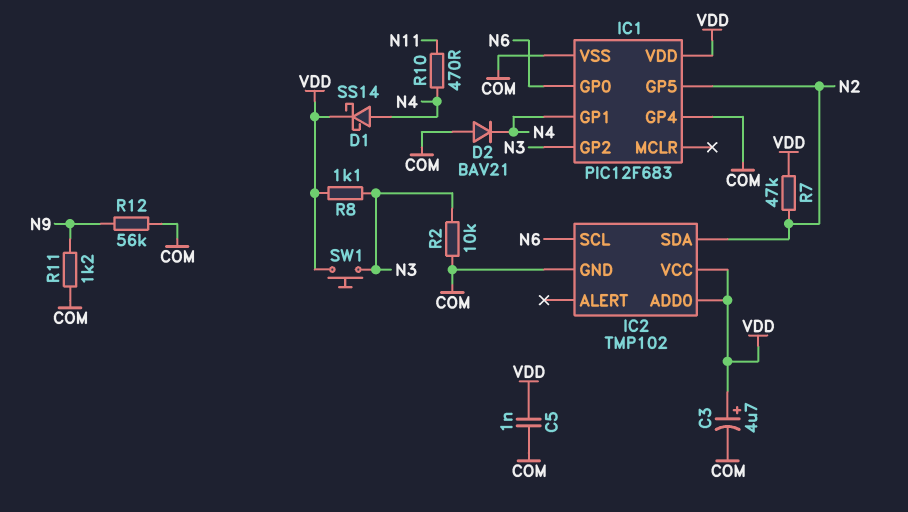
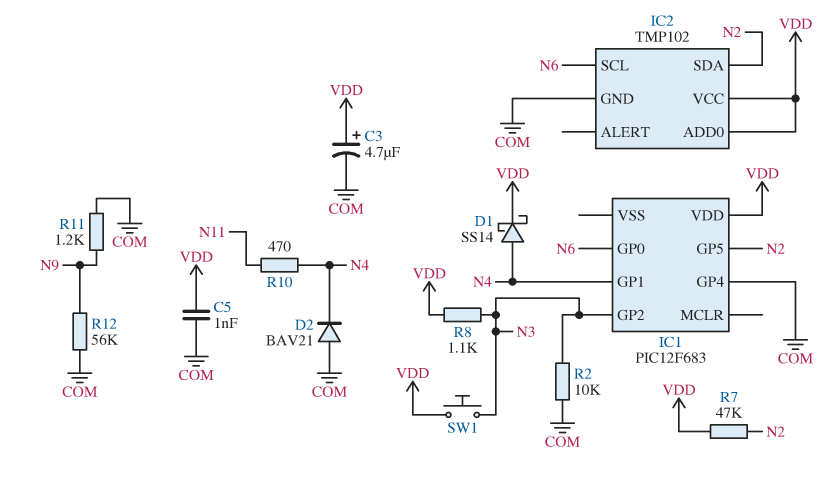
IC1 pin VSS: COM -> none

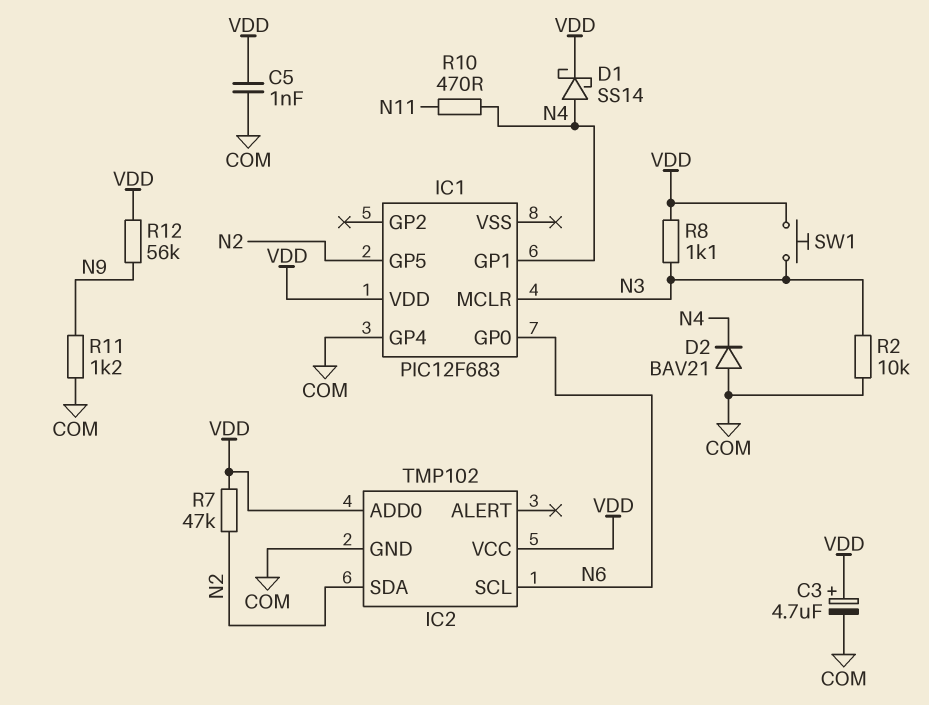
IC1 pin GP2: N3 -> none
IC1 pin MCLR: none -> N3
R12: 56k (COM, N9) -> 56k (N9, VDD)

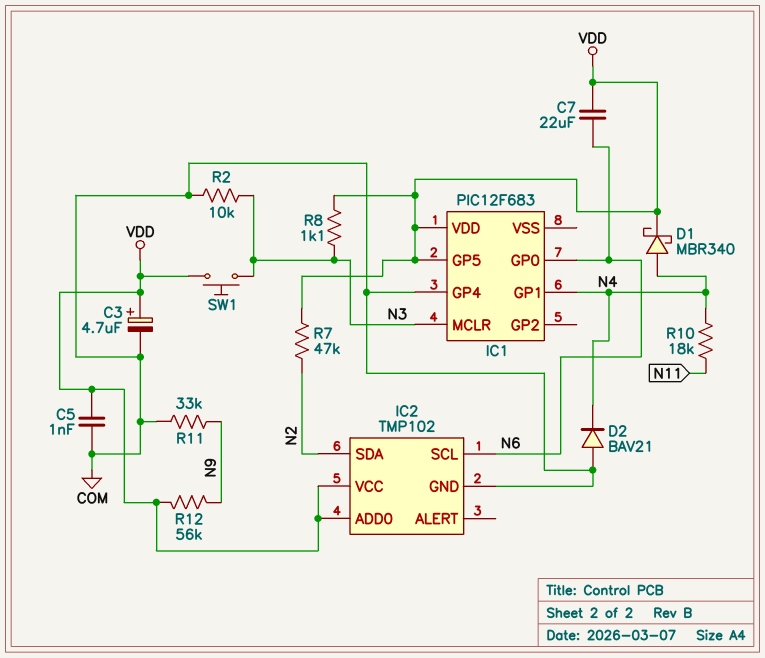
C7: none -> 22uF (N6, VDD)
D1: schottky SS14 (A N4, K VDD) -> schottky MBR340 (A N4, K VDD)
IC1 pin GP5: N2 -> VDD
R10: 470 (N4, N11) -> 18k (N4, N11)
R11: 1.2k (COM, N9) -> 33k (COM, N9)

